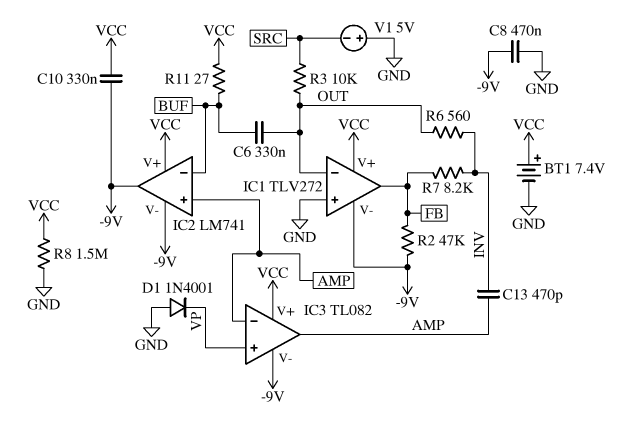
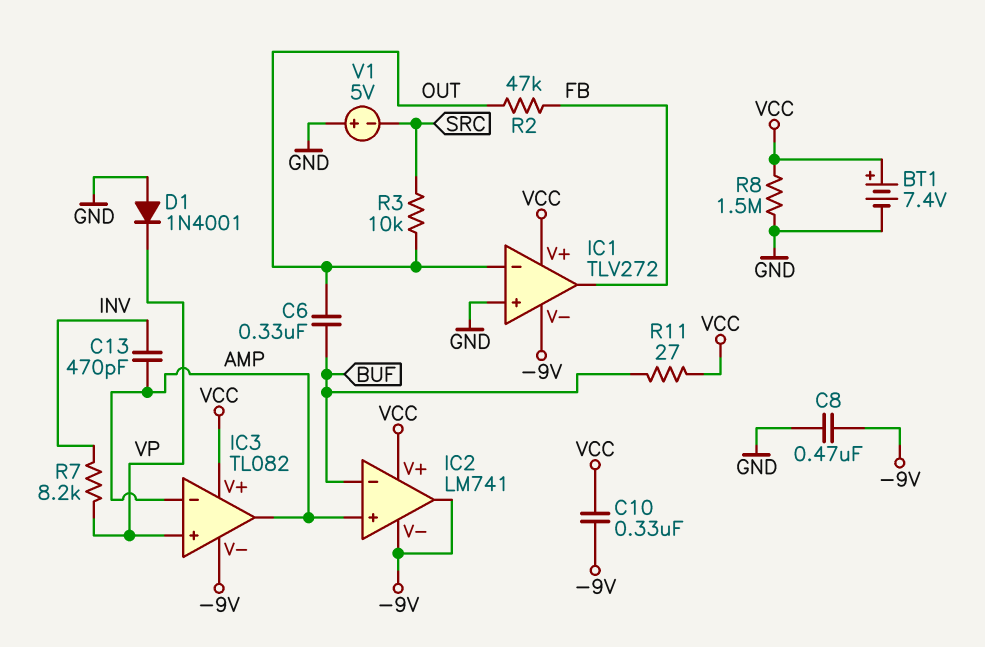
R2: 47k (-9V, FB) -> 47k (FB, OUT)
R6: 560 (INV, OUT) -> none
R7: 8.2k (FB, INV) -> 8.2k (INV, VP)

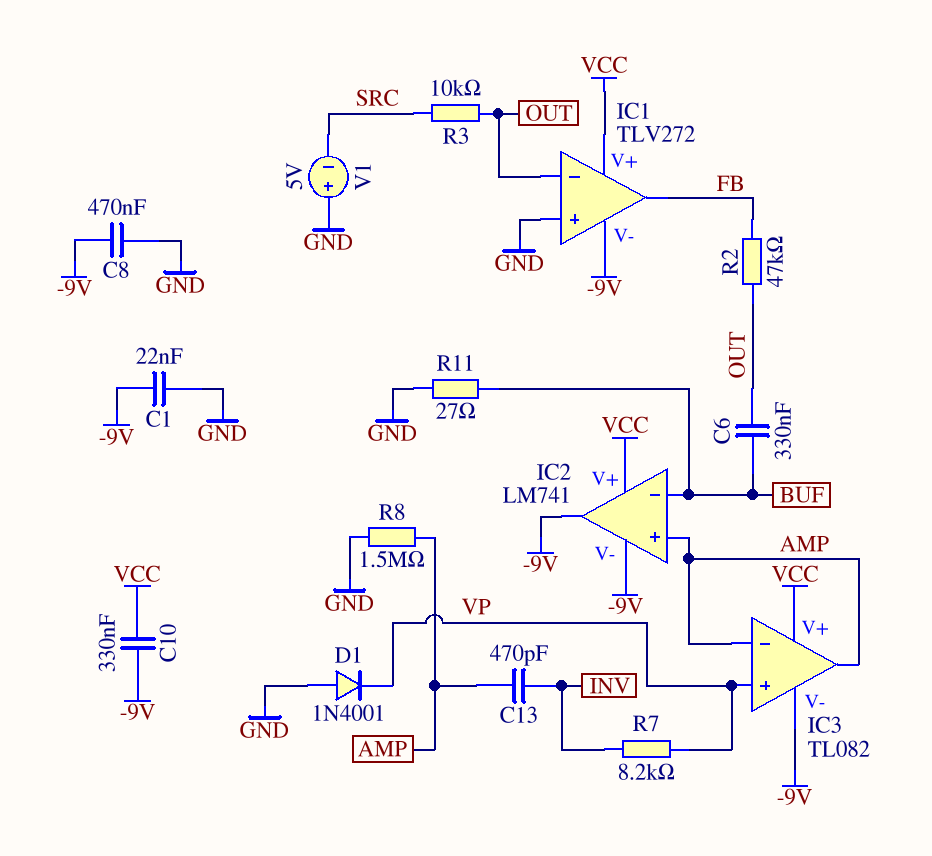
BT1: 7.4V (plus VCC, minus GND) -> none
C1: none -> 22nF (-9V, GND)
R8: 1.5M (GND, VCC) -> 1.5M (AMP, GND)
R11: 27 (BUF, VCC) -> 27 (BUF, GND)

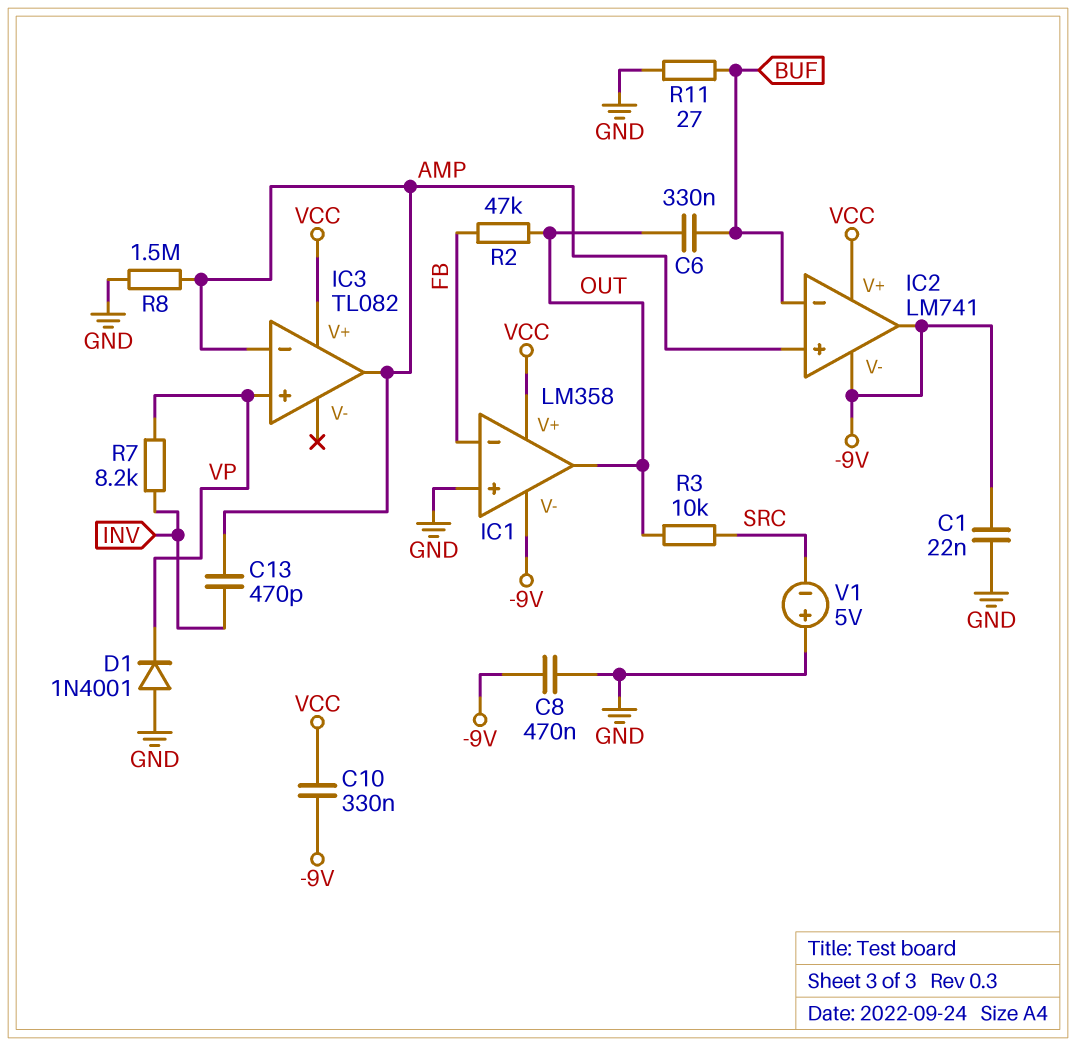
IC1: TLV272 -> LM358
IC1 pin in-: OUT -> FB
IC1 pin out: FB -> OUT
IC3 pin V-: -9V -> none

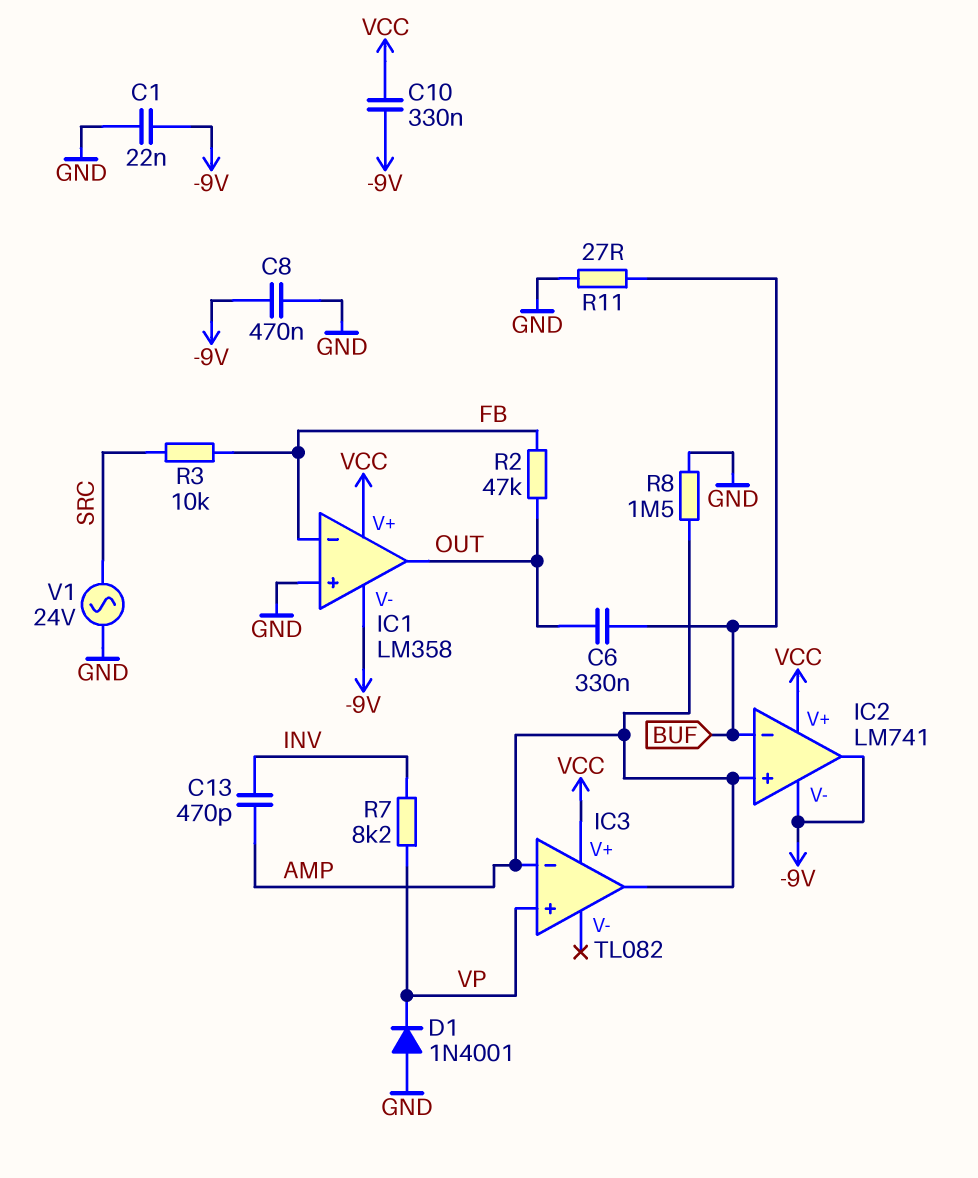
R3: 10k (OUT, SRC) -> 10k (FB, SRC)
V1: 5V (plus GND, minus SRC) -> AC 24V (GND, SRC)

